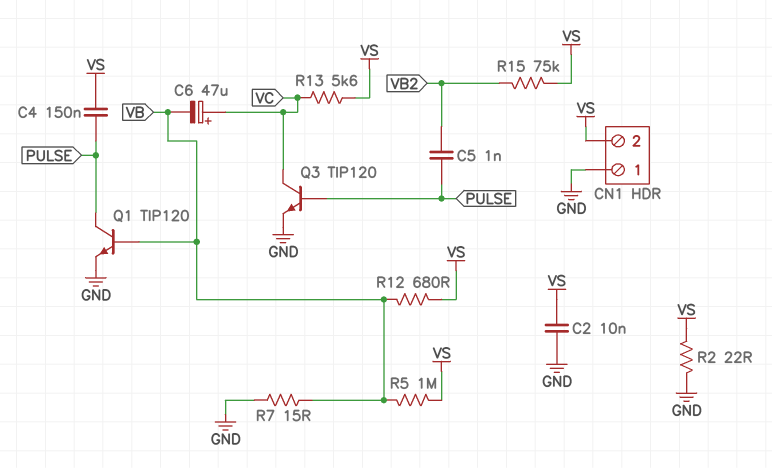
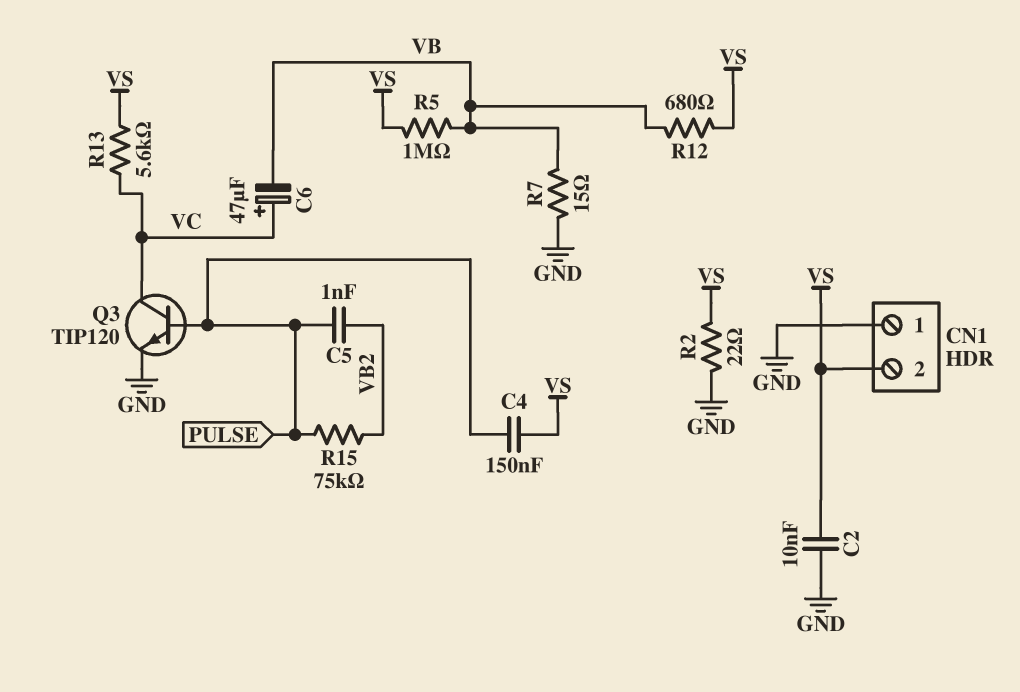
Q1: NPN TIP120 (B VB, C PULSE, E GND) -> none
R15: 75k (VB2, VS) -> 75k (PULSE, VB2)

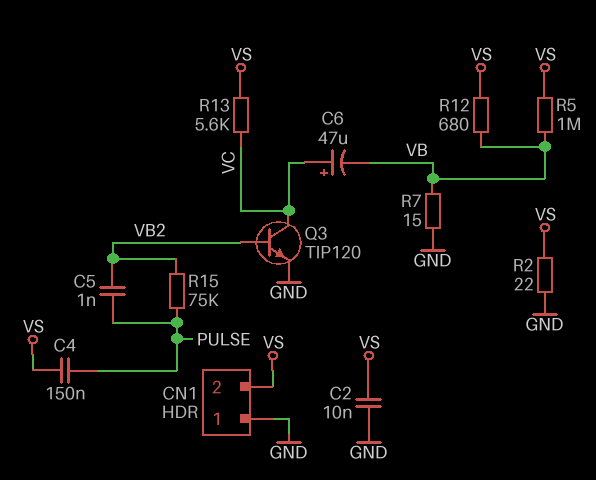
Q3: NPN TIP120 (B PULSE, C VC, E GND) -> NPN TIP120 (B VB2, C VC, E GND)

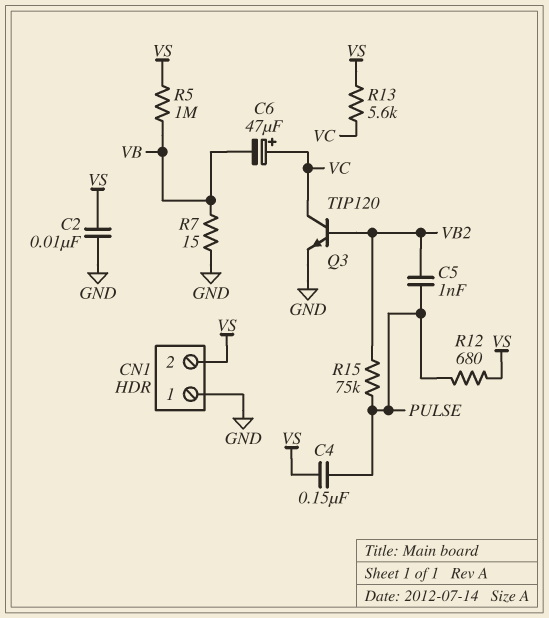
R2: 22 (GND, VS) -> none
R12: 680 (VB, VS) -> 680 (PULSE, VS)

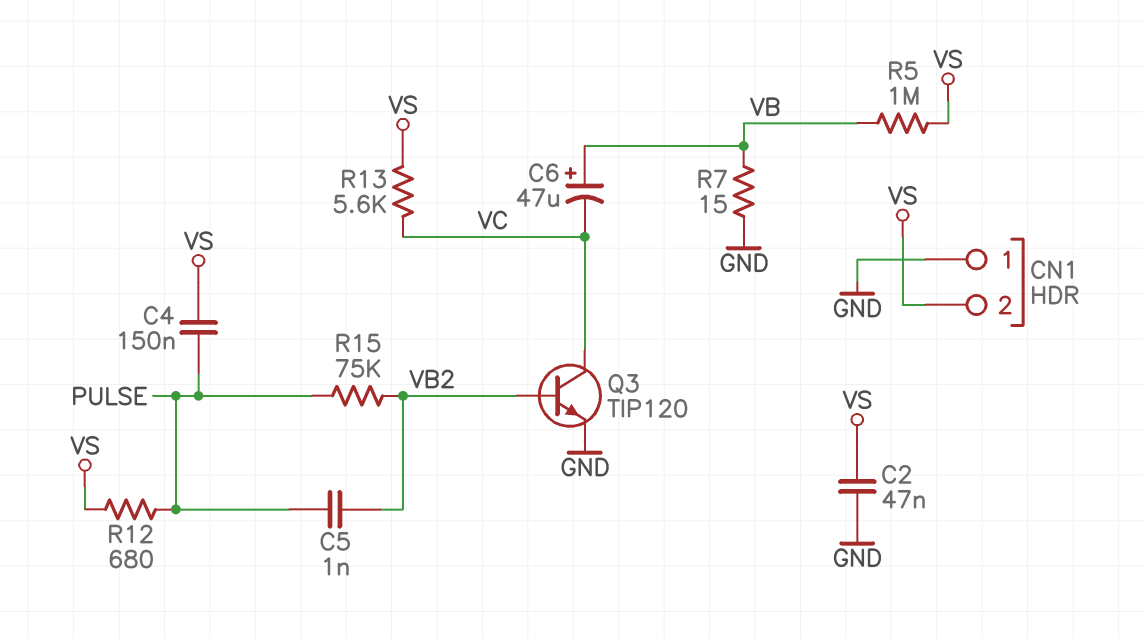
C2: 10nF (GND, VS) -> 47nF (GND, VS)
C6: 47uF (plus VC, minus VB) -> 47uF (plus VB, minus VC)

